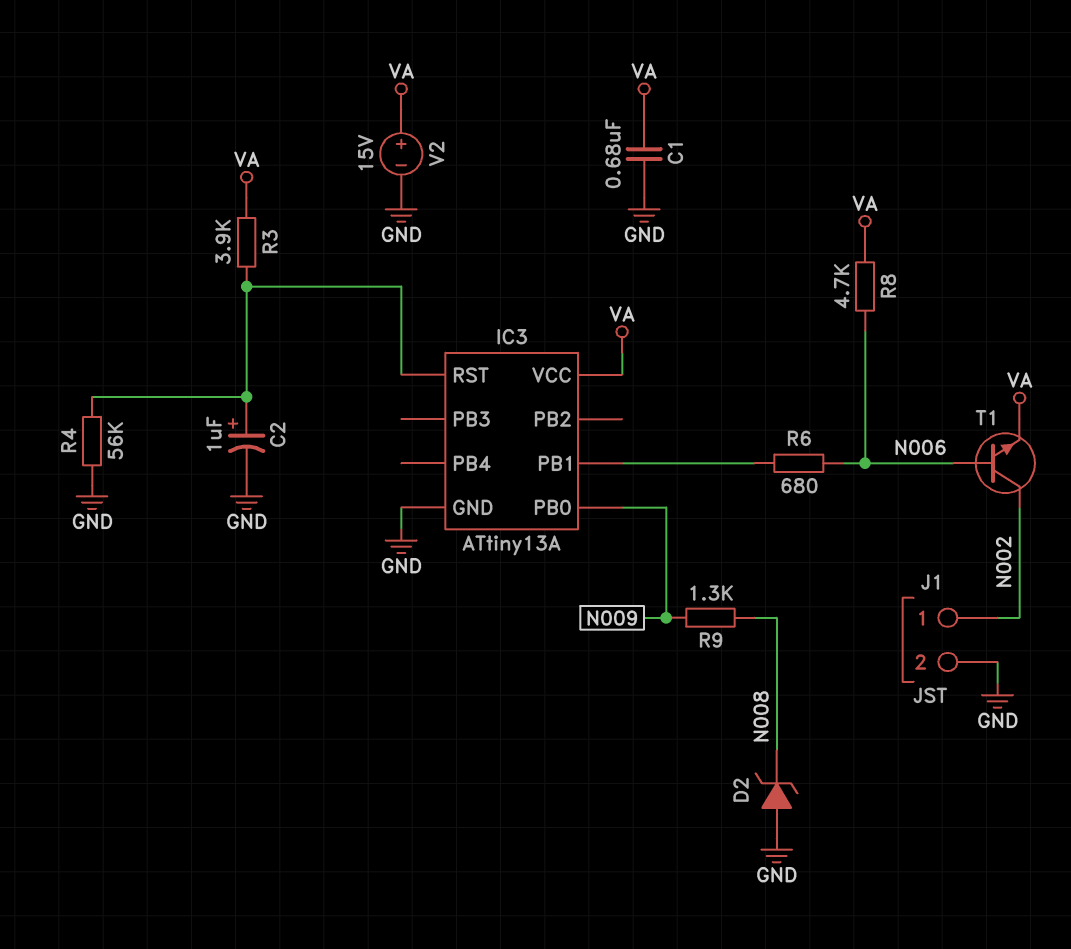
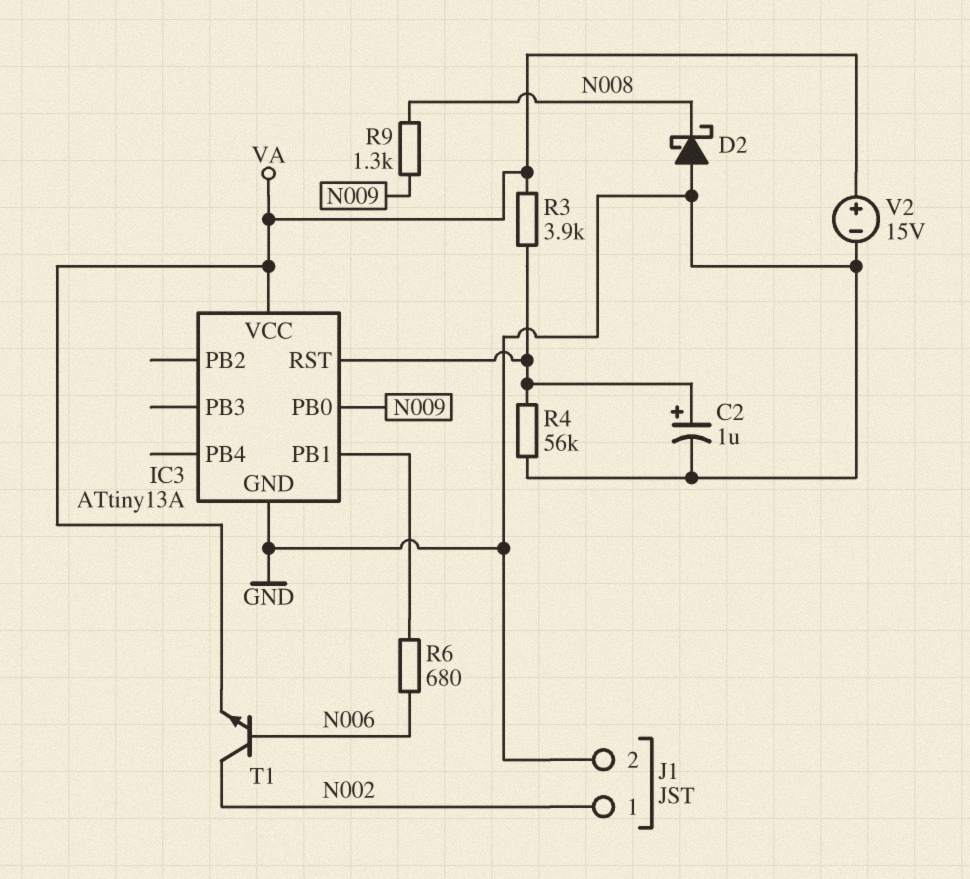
C1: 680nF (GND, VA) -> none
D2: zener (A GND, K N008) -> schottky (A GND, K N008)
R8: 4.7k (N006, VA) -> none

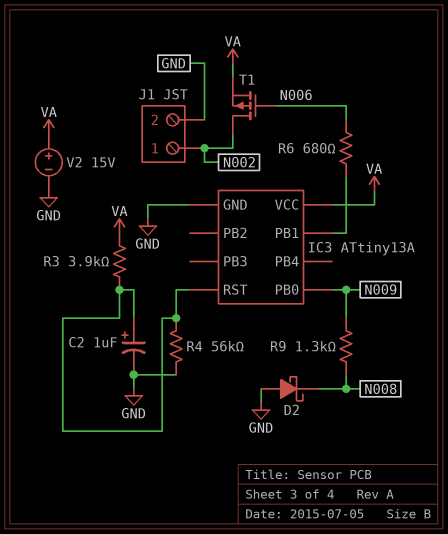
T1: NPN (B N006, C N002, E VA) -> PMOS (G N006, D N002, S VA)

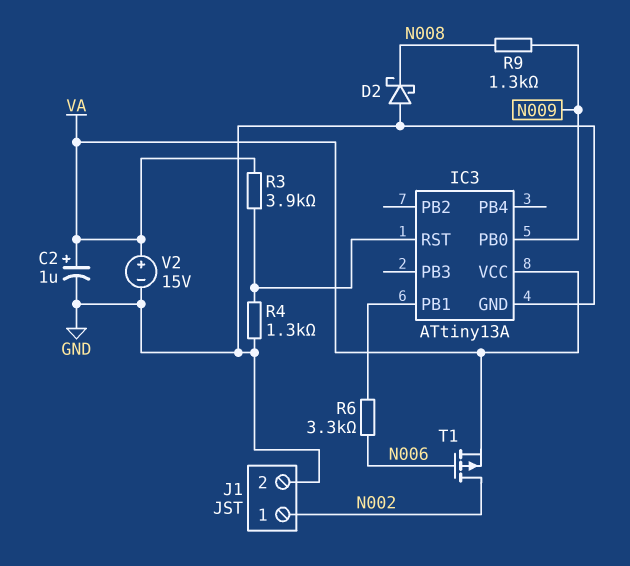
C2: 1uF (plus IC3/RST, minus GND) -> 1uF (plus VA, minus GND)
R4: 56k (GND, IC3/RST) -> 1.3k (GND, IC3/RST)
R6: 680 (IC3/PB1, N006) -> 3.3k (IC3/PB1, N006)

